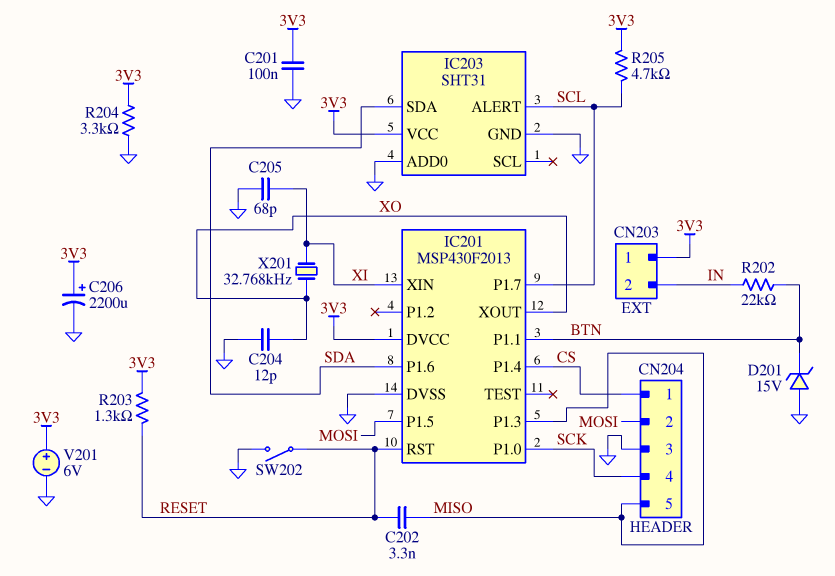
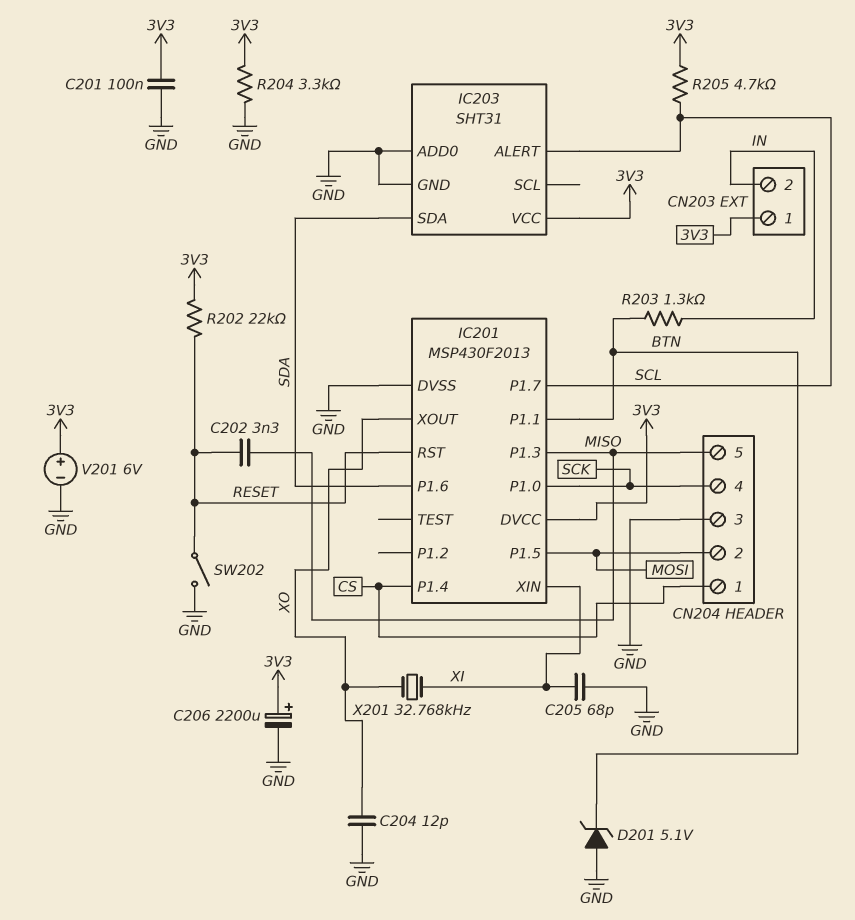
D201: zener 15V (A GND, K BTN) -> zener 5.1V (A GND, K BTN)
R202: 22k (BTN, IN) -> 22k (3V3, RESET)
R203: 1.3k (3V3, RESET) -> 1.3k (BTN, IN)

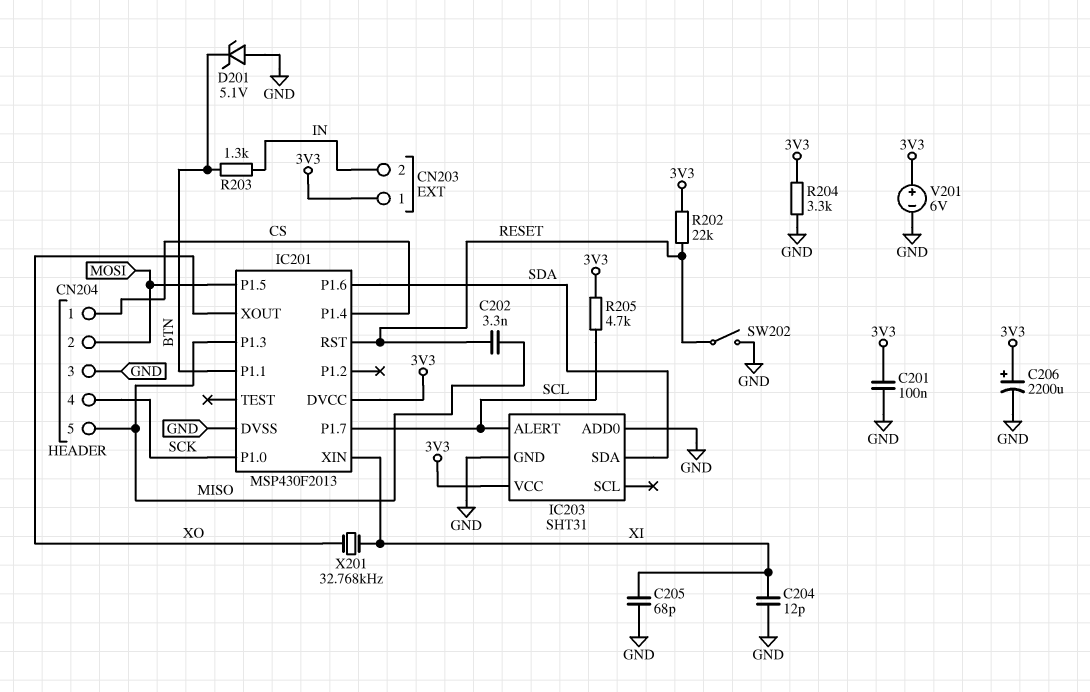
C204: 12pF (GND, XO) -> 12pF (GND, XI)

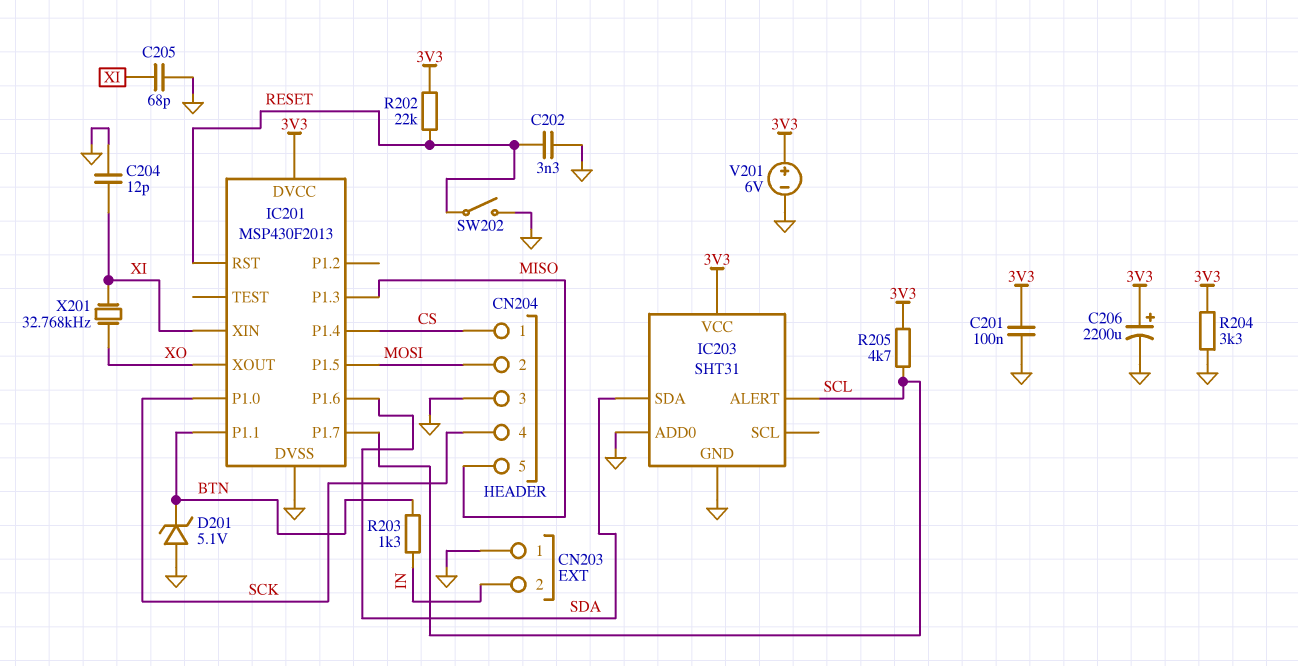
C202: 3.3nF (MISO, RESET) -> 3.3nF (GND, RESET)
CN203 pin 1: 3V3 -> GND

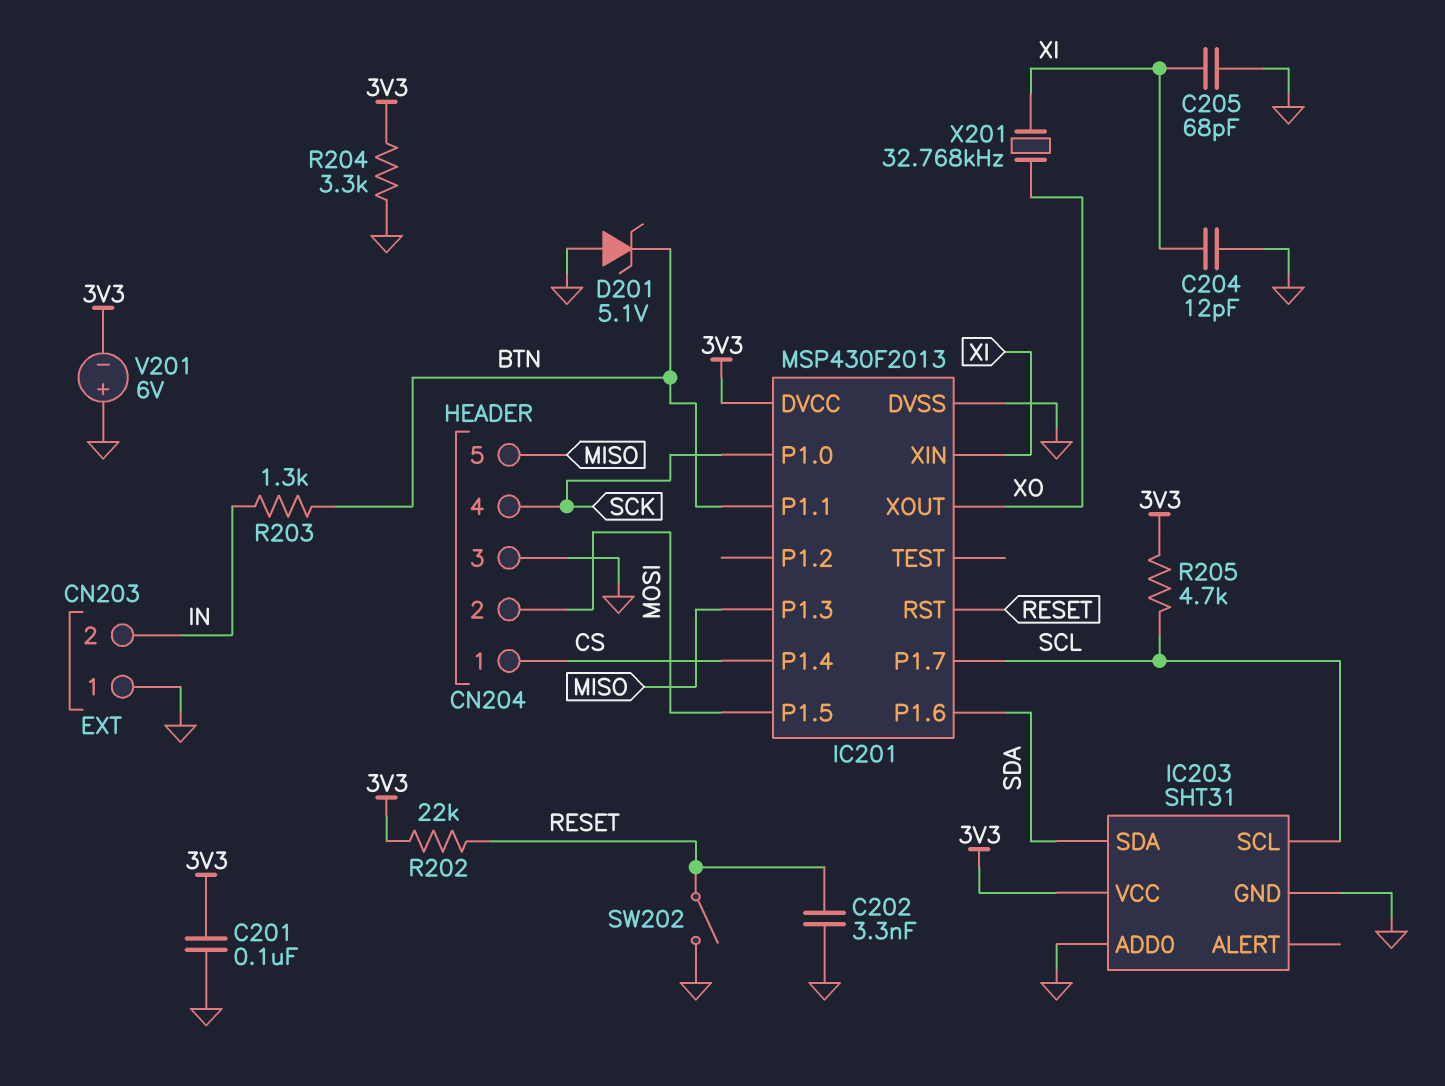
C206: 2200uF (plus 3V3, minus GND) -> none
IC203 pin ALERT: SCL -> none
IC203 pin SCL: none -> SCL
V201: 6V (plus 3V3, minus GND) -> 6V (plus GND, minus 3V3)

